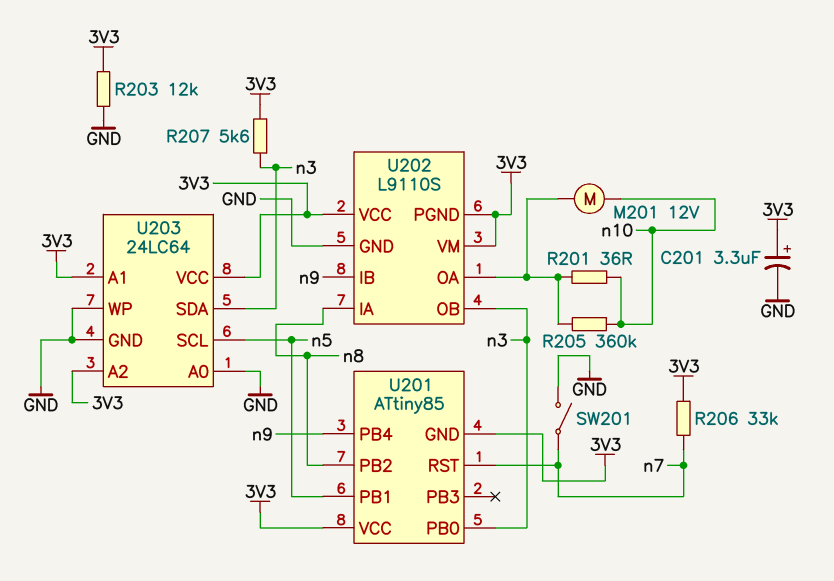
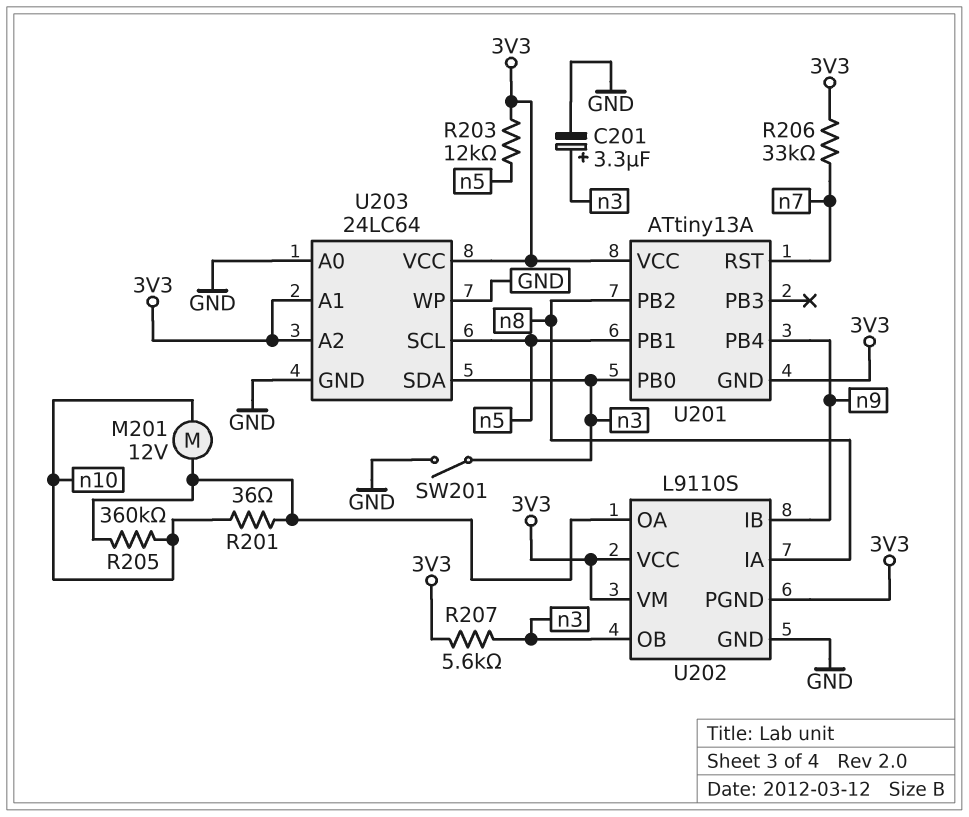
C201: 3.3uF (plus 3V3, minus GND) -> 3.3uF (plus n3, minus GND)
R203: 12k (3V3, GND) -> 12k (3V3, n5)
SW201: switch (GND, n7) -> switch (GND, n3)
U201: ATtiny85 -> ATtiny13A

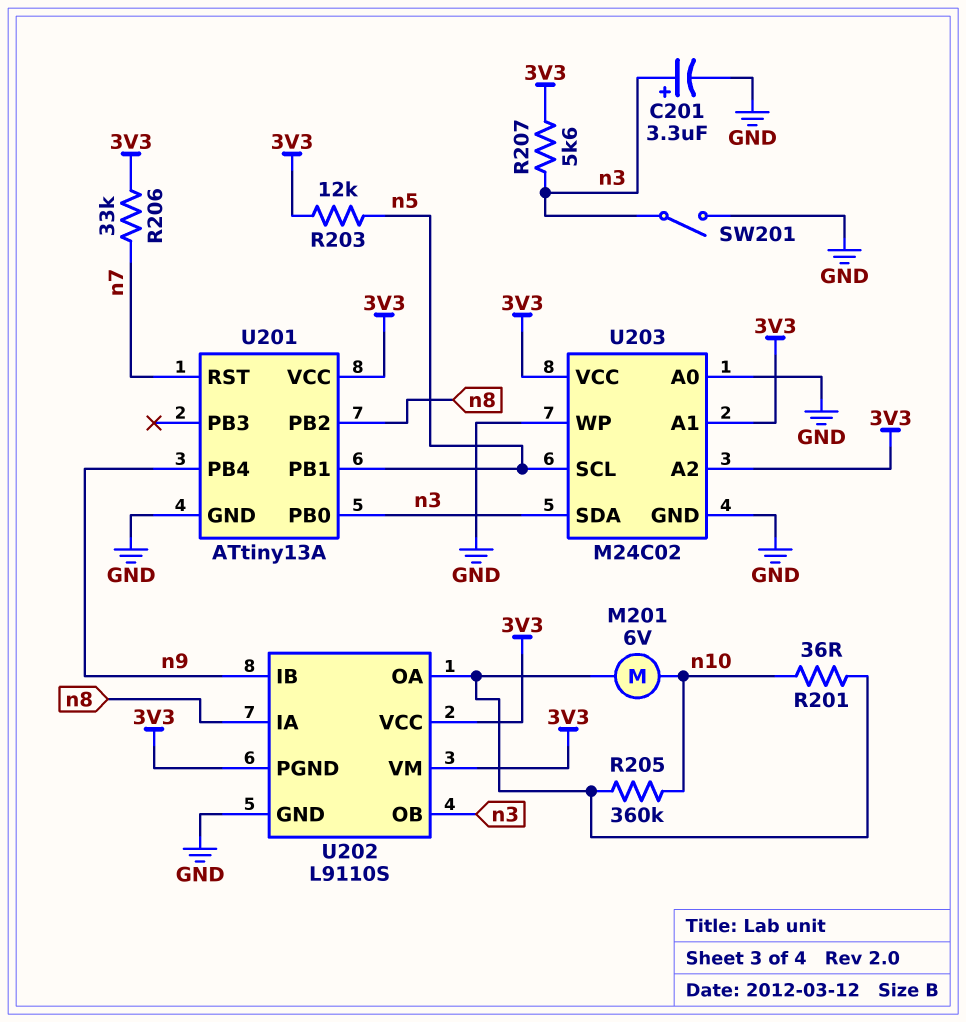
M201: motor 12V (U202/OA, n10) -> motor 6V (U202/OA, n10)
U201 pin GND: 3V3 -> GND
U203: 24LC64 -> M24C02

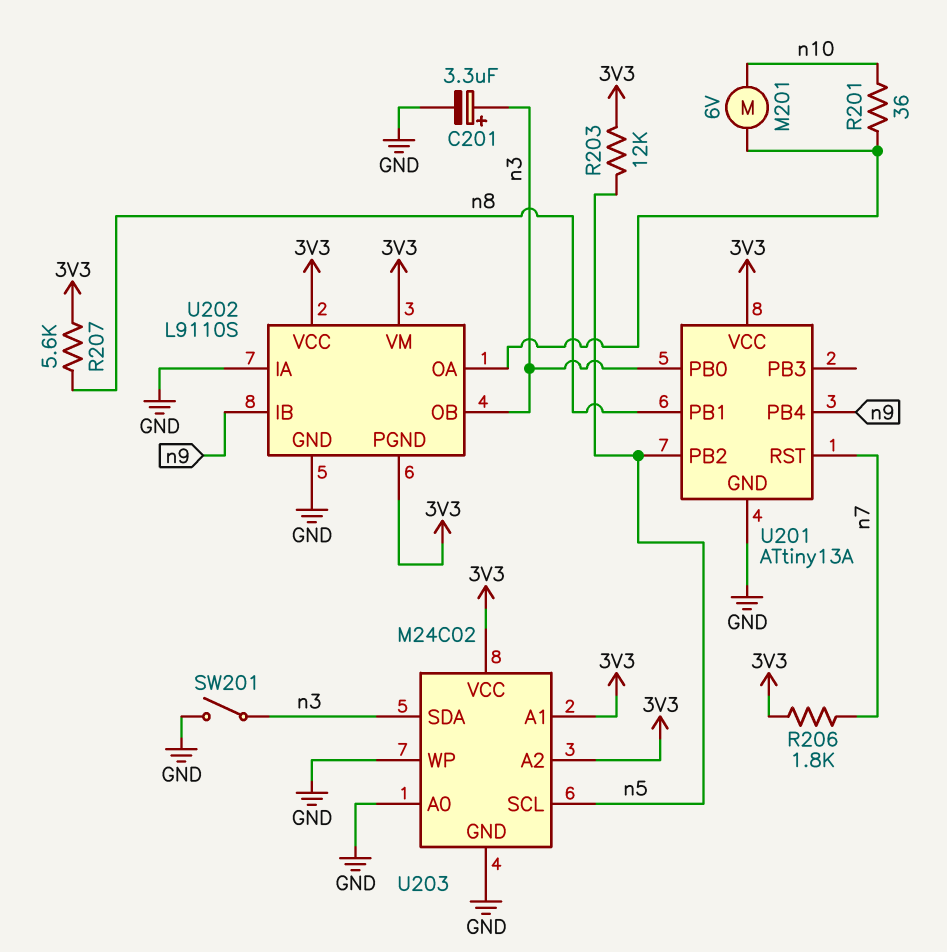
R205: 360k (U202/OA, n10) -> none
R206: 33k (3V3, n7) -> 1.8k (3V3, n7)
R207: 5.6k (3V3, n3) -> 5.6k (3V3, n8)
U201 pin PB1: n5 -> n8
U201 pin PB2: n8 -> n5
U202 pin IA: n8 -> GND

